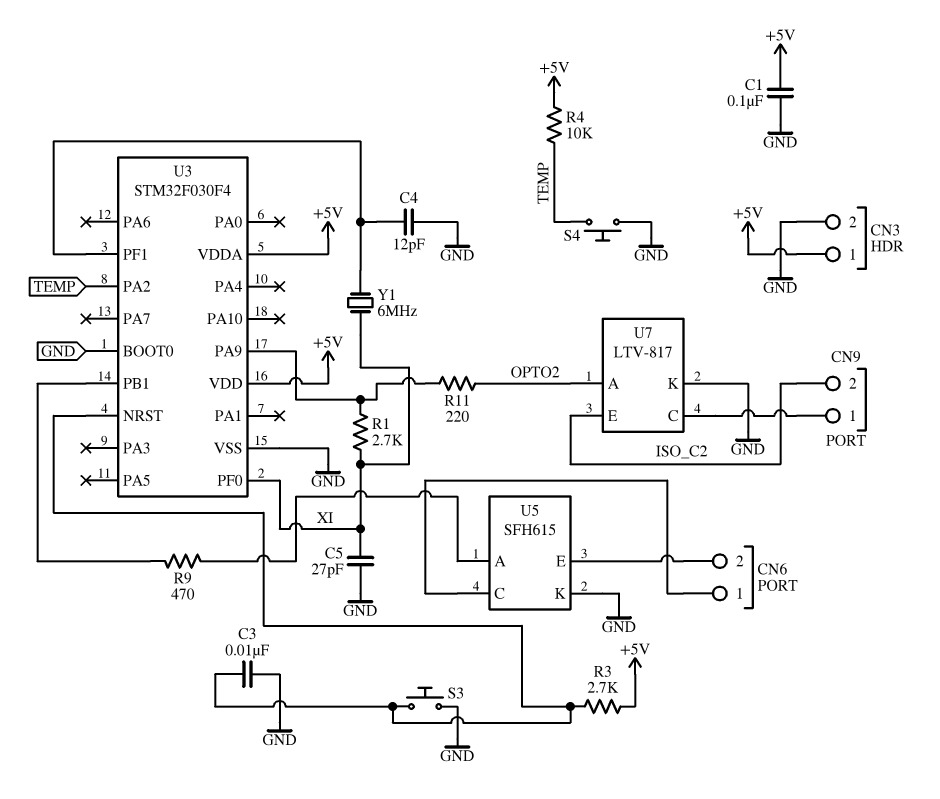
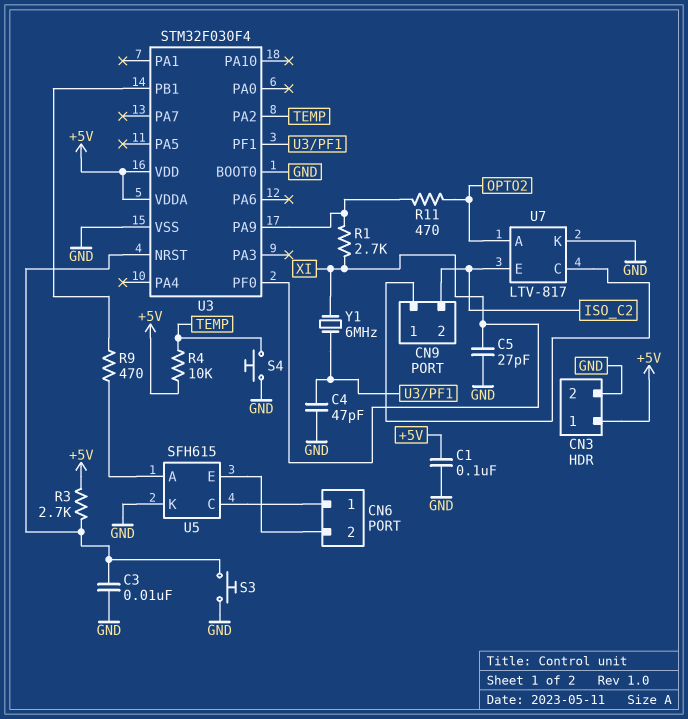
C4: 12pF (GND, U3/PF1) -> 47pF (GND, U3/PF1)
R11: 220 (OPTO2, U3/PA9) -> 470 (OPTO2, U3/PA9)

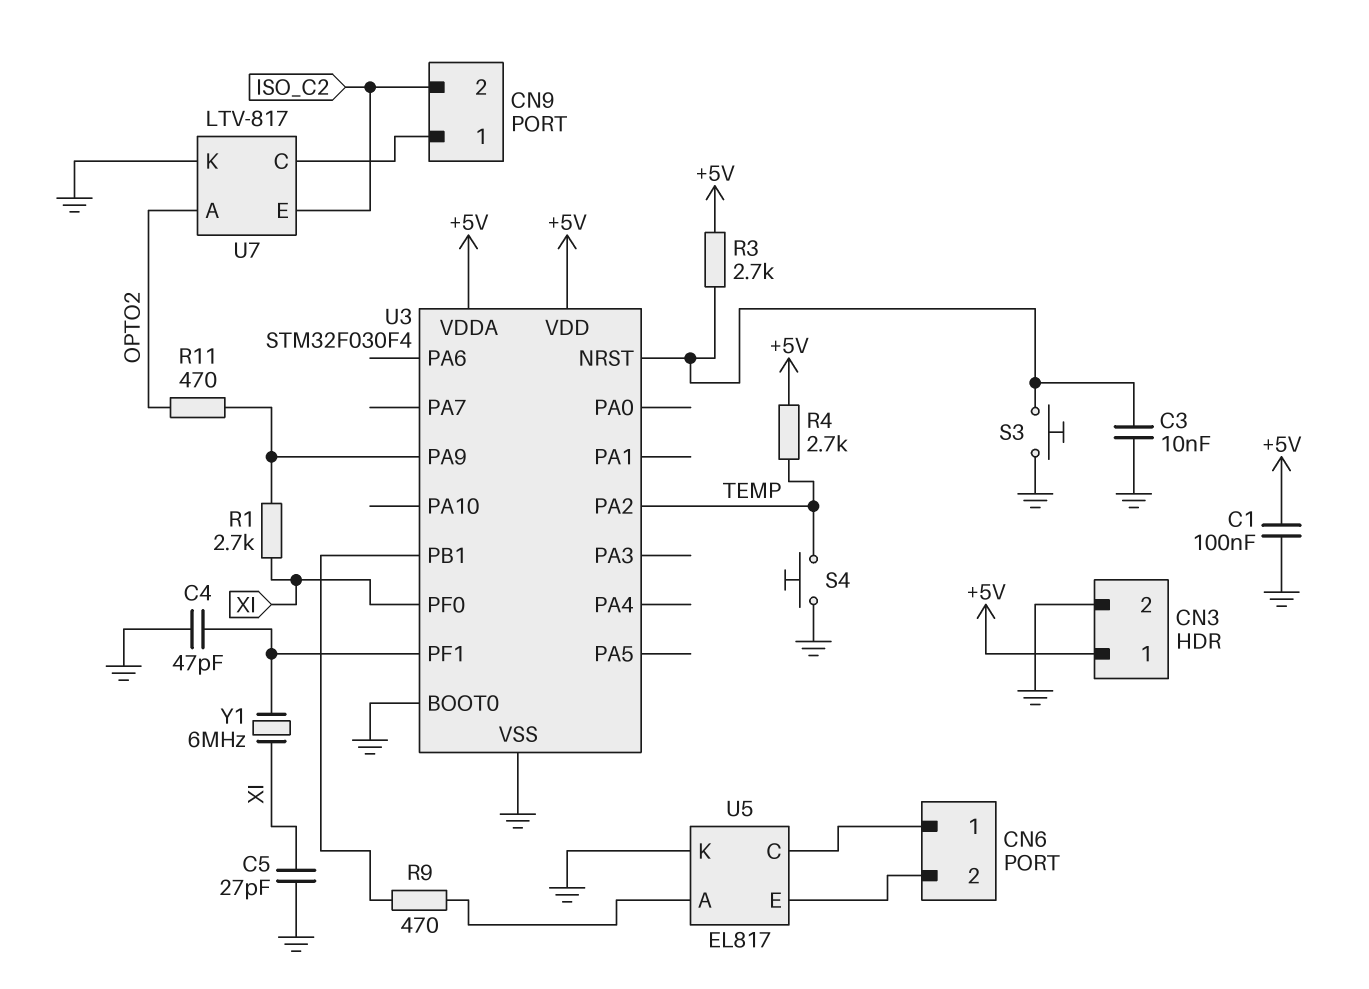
R4: 10k (+5V, TEMP) -> 2.7k (+5V, TEMP)
U5: SFH615 -> EL817

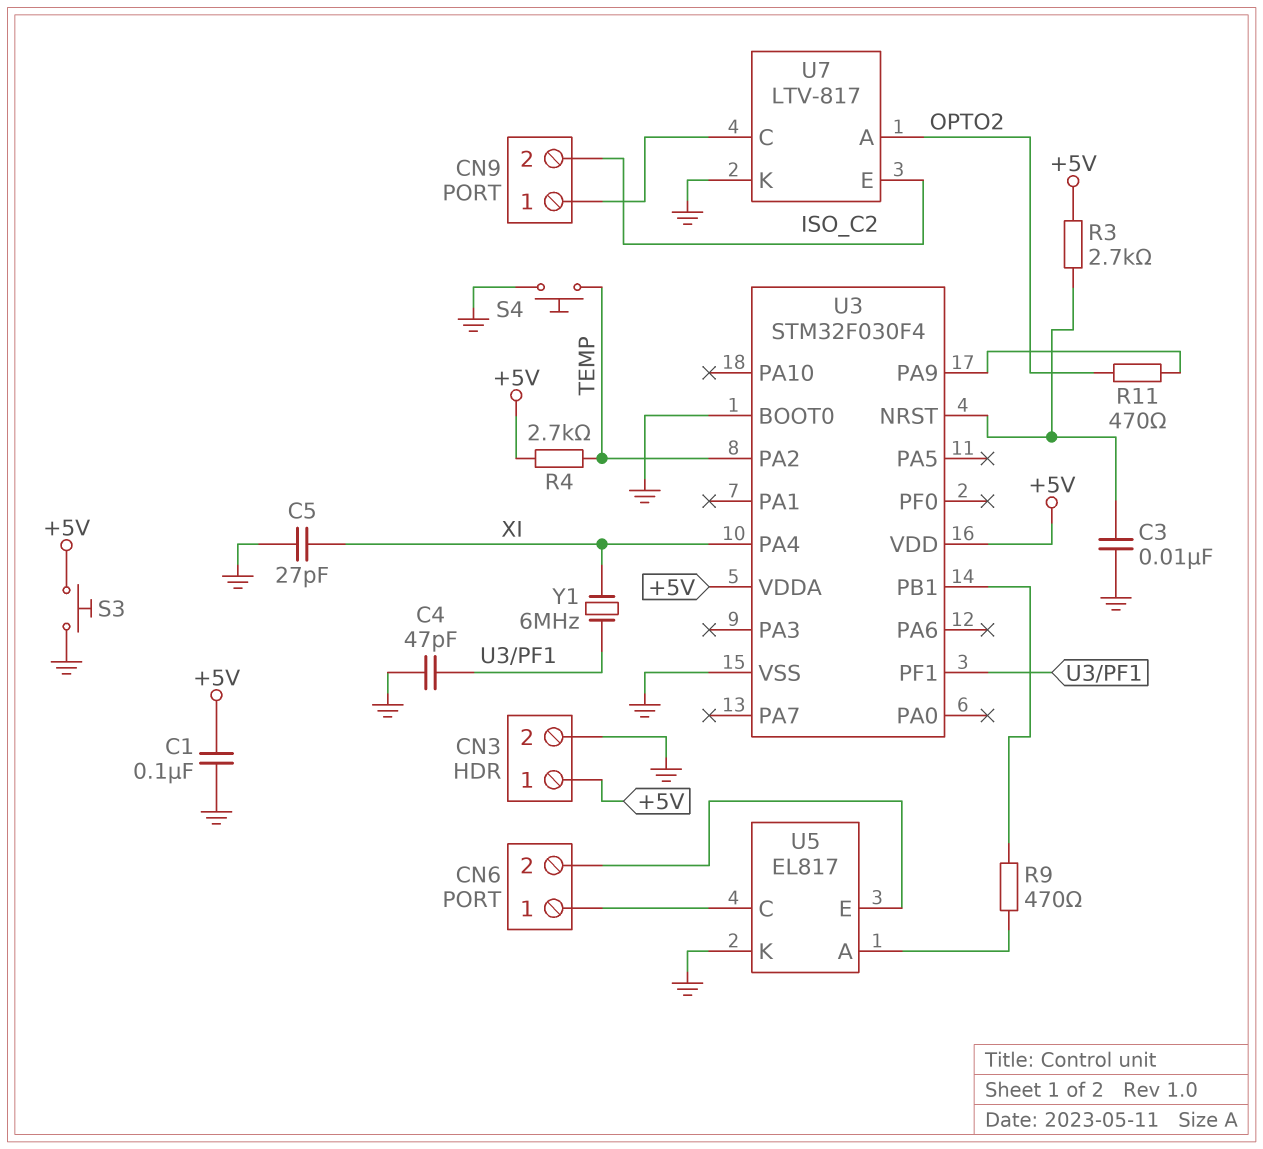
R1: 2.7k (U3/PA9, XI) -> none
S3: button (GND, U3/NRST) -> button (+5V, GND)
U3 pin PA4: none -> XI
U3 pin PF0: XI -> none

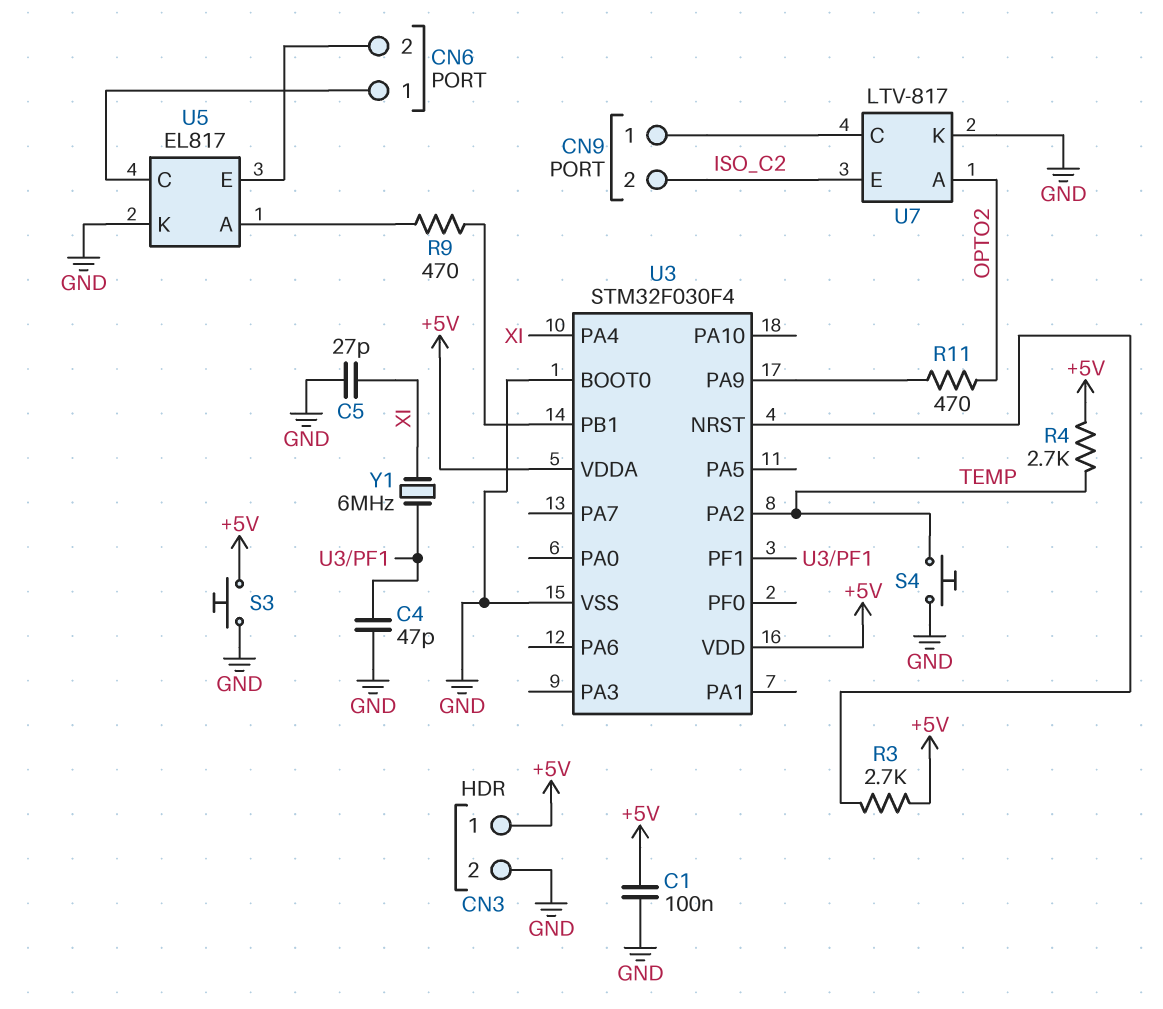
C3: 10nF (GND, U3/NRST) -> none

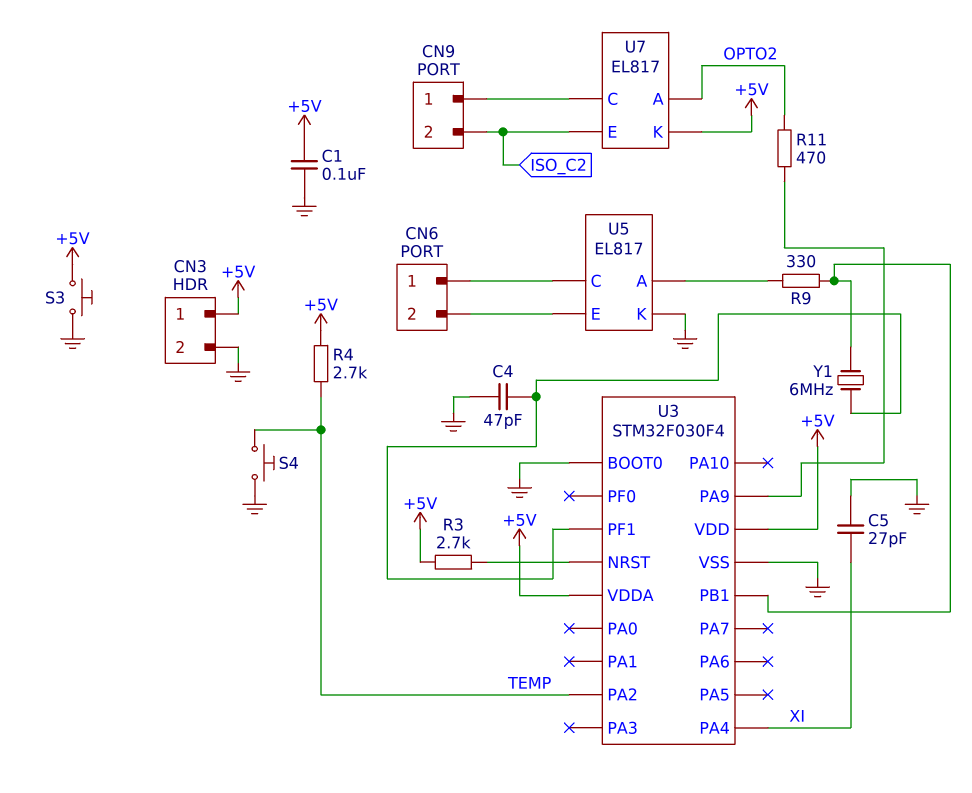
R9: 470 (U3/PB1, U5/A) -> 330 (U3/PB1, U5/A)
U7: LTV-817 -> EL817
U7 pin K: GND -> +5V
Y1: 6MHz (U3/PF1, XI) -> 6MHz (U3/PB1, U3/PF1)

